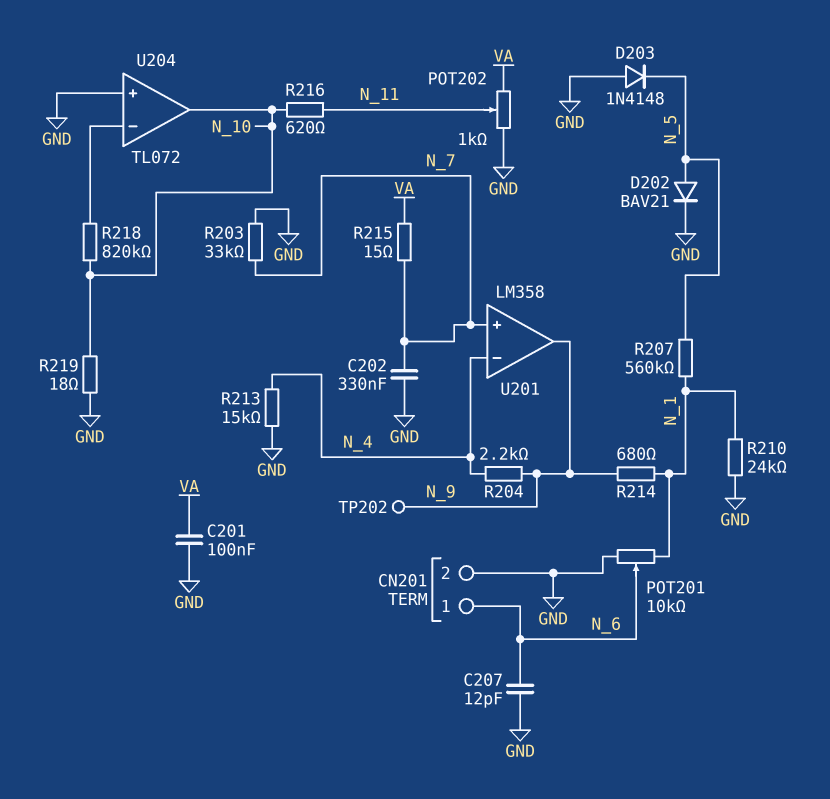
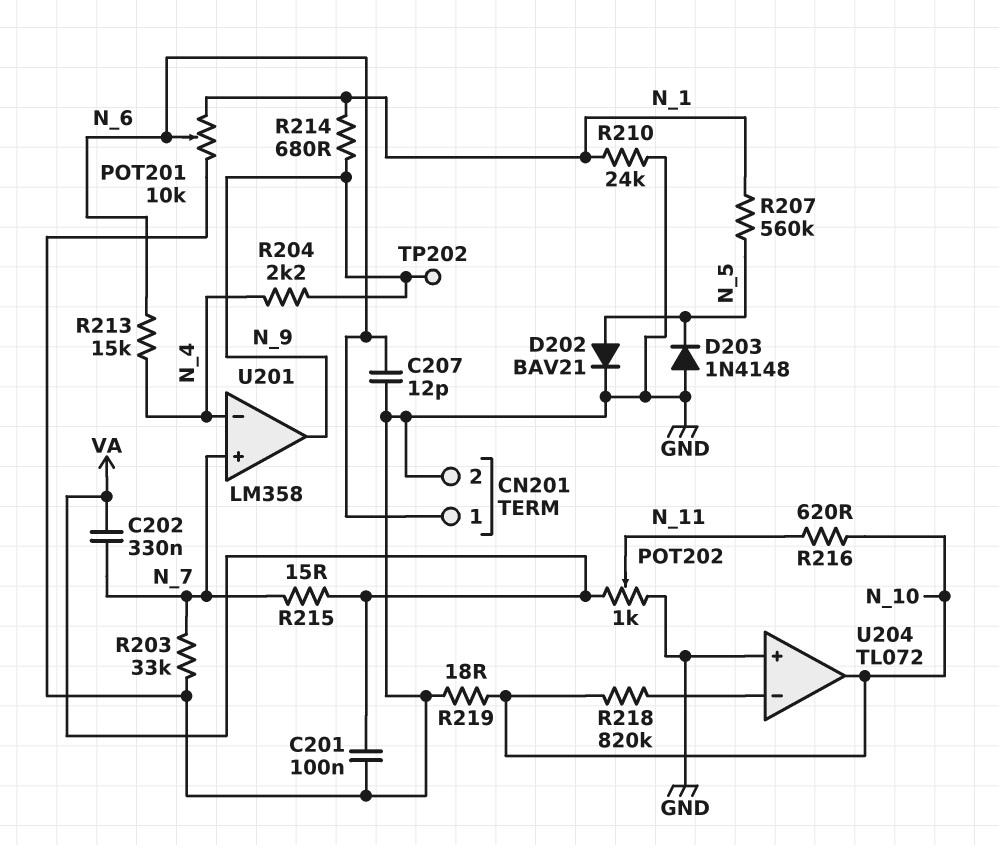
C202: 330nF (GND, N_7) -> 330nF (N_7, VA)
R213: 15k (GND, N_4) -> 15k (N_4, N_6)

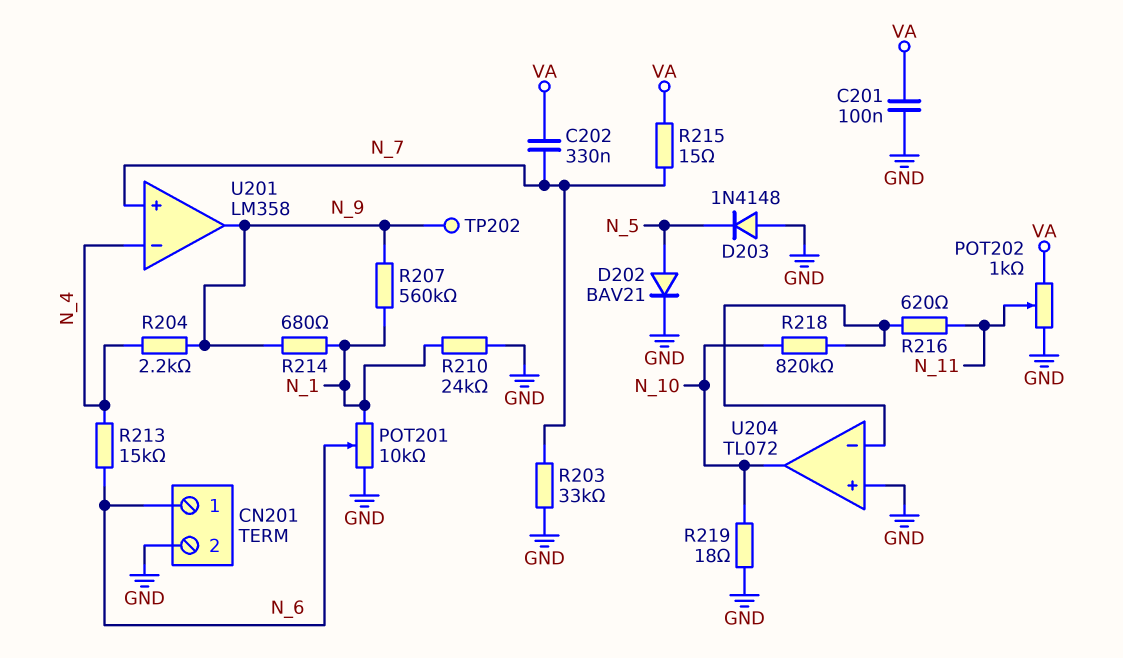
C207: 12pF (GND, N_6) -> none
R207: 560k (N_1, N_5) -> 560k (N_1, N_9)
R216: 620 (N_10, N_11) -> 620 (N_11, U204/in-)

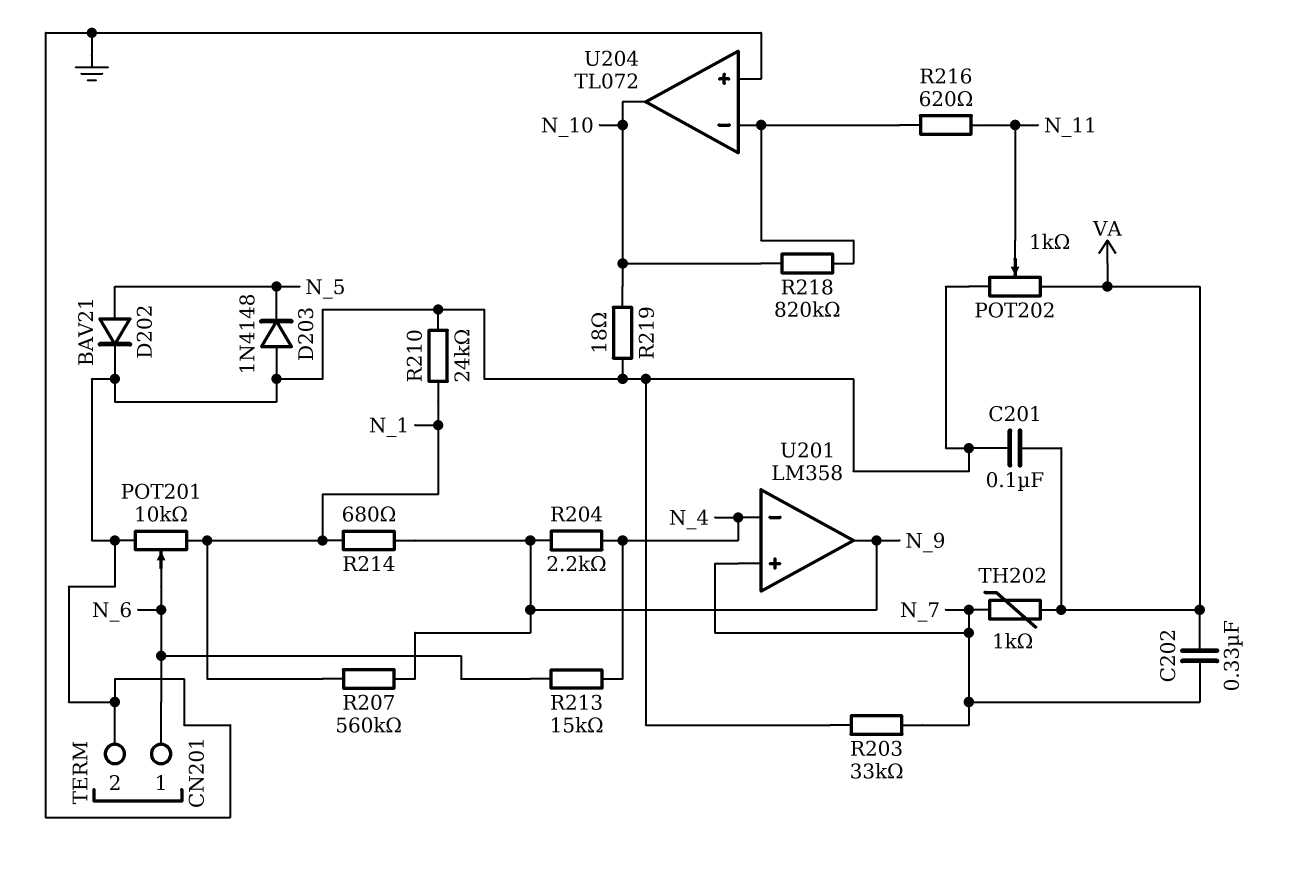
R215: 15 (N_7, VA) -> none
TH202: none -> 1k (N_7, VA)
TP202: test point (N_9) -> none

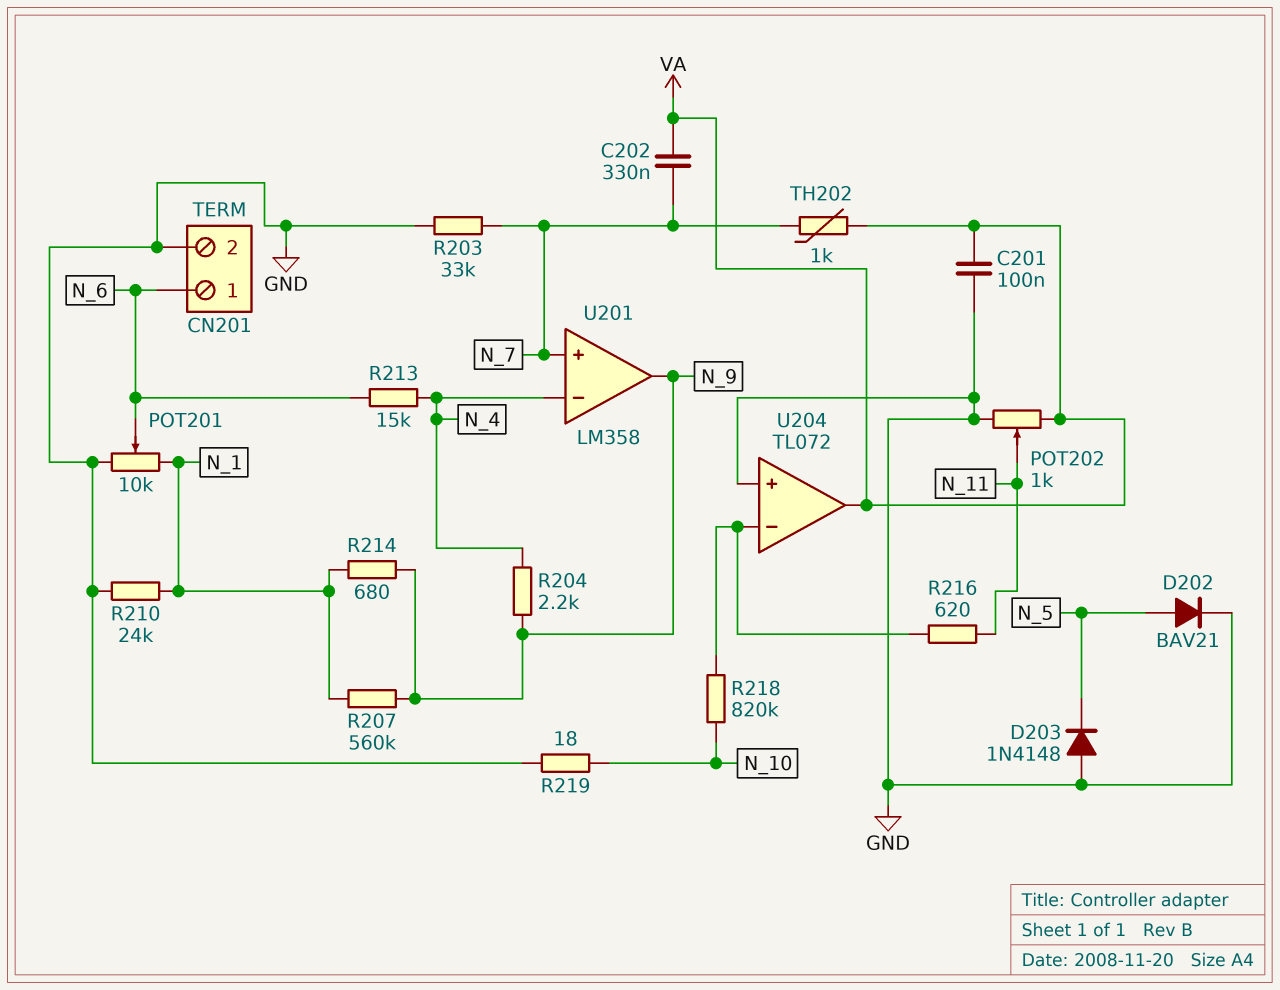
U204 pin out: N_10 -> VA

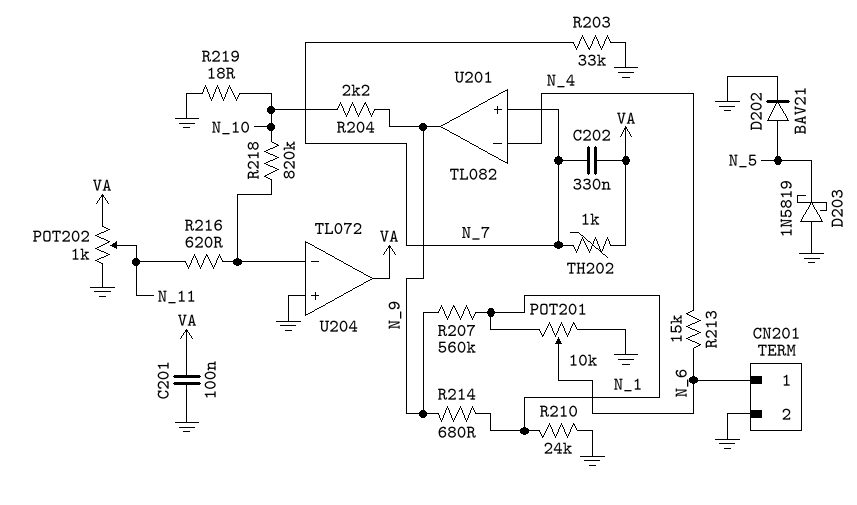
D203: diode 1N4148 (A GND, K N_5) -> schottky 1N5819 (A GND, K N_5)
R204: 2.2k (N_4, N_9) -> 2.2k (N_9, N_10)
U201: LM358 -> TL082

